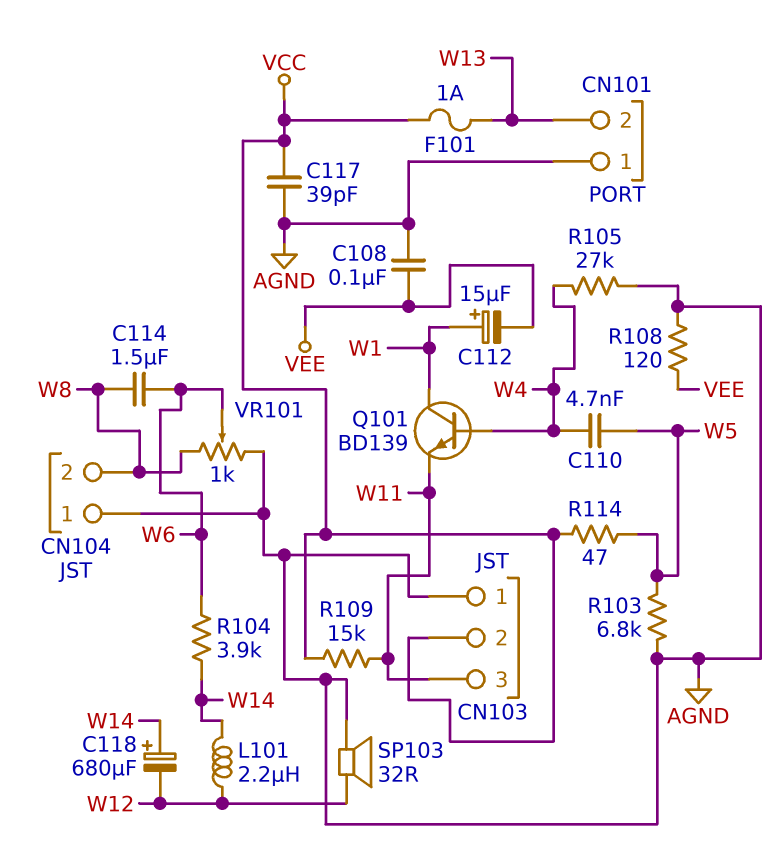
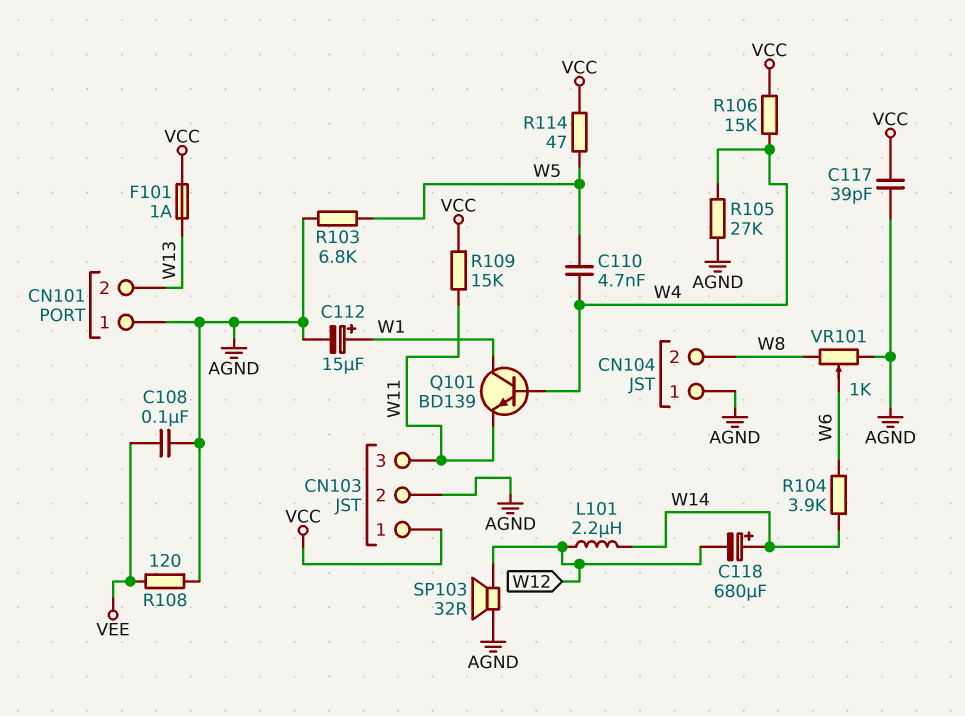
C112: 15uF (plus W1, minus VEE) -> 15uF (plus W1, minus AGND)
C114: 1.5uF (W6, W8) -> none
CN103 pin 1: AGND -> VCC
CN103 pin 2: VCC -> AGND
R106: none -> 15k (VCC, W4)

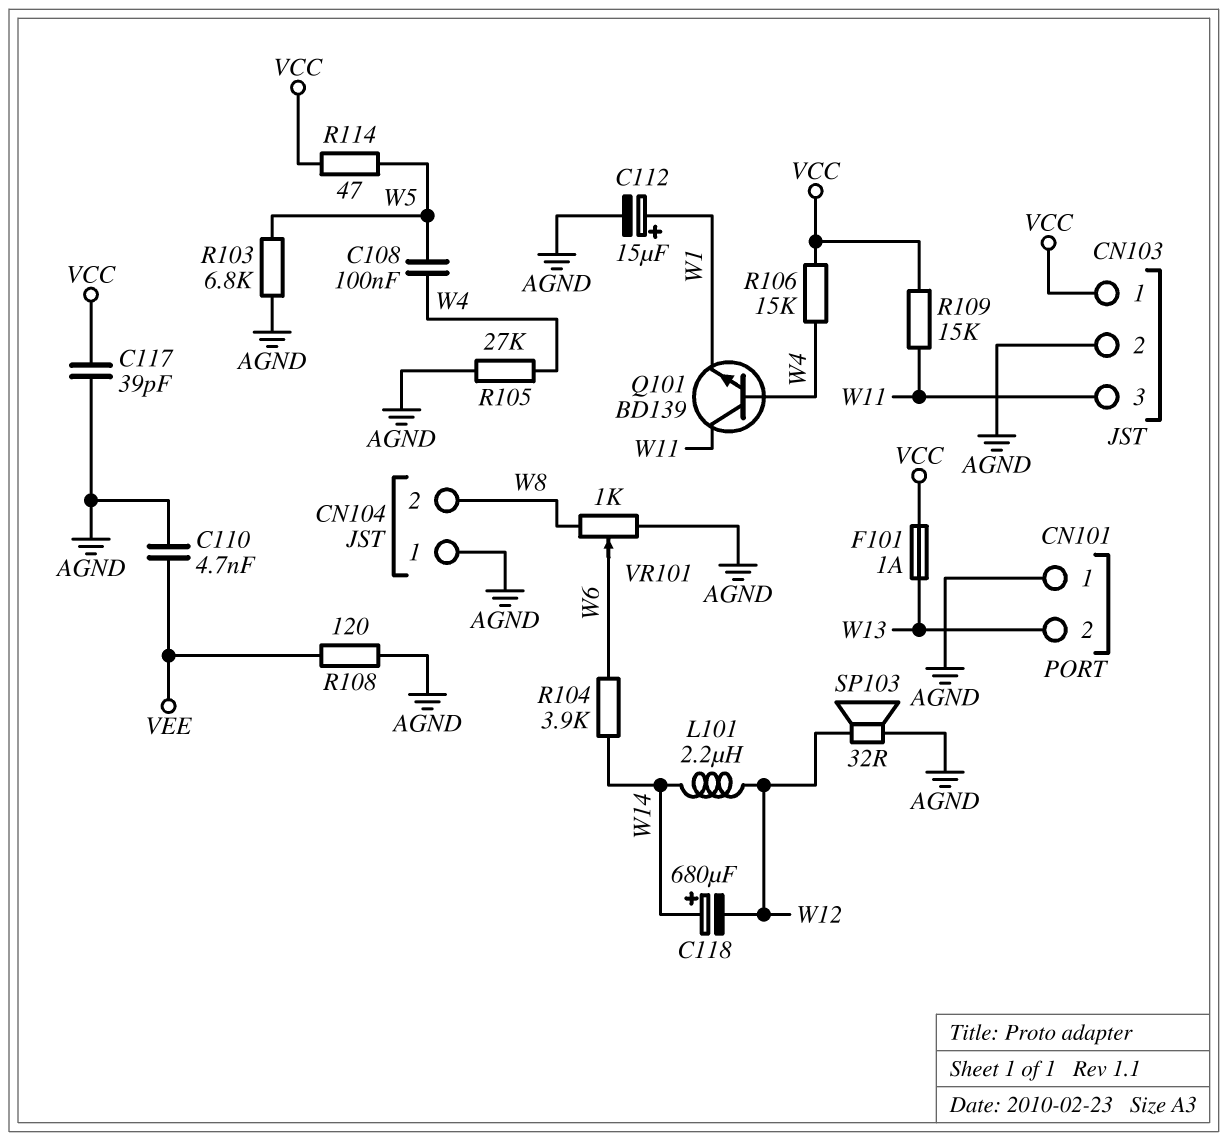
C108: 100nF (AGND, VEE) -> 100nF (W4, W5)
C110: 4.7nF (W4, W5) -> 4.7nF (AGND, VEE)
Q101: NPN BD139 (B W4, C W1, E W11) -> NPN BD139 (B W4, C W11, E W1)

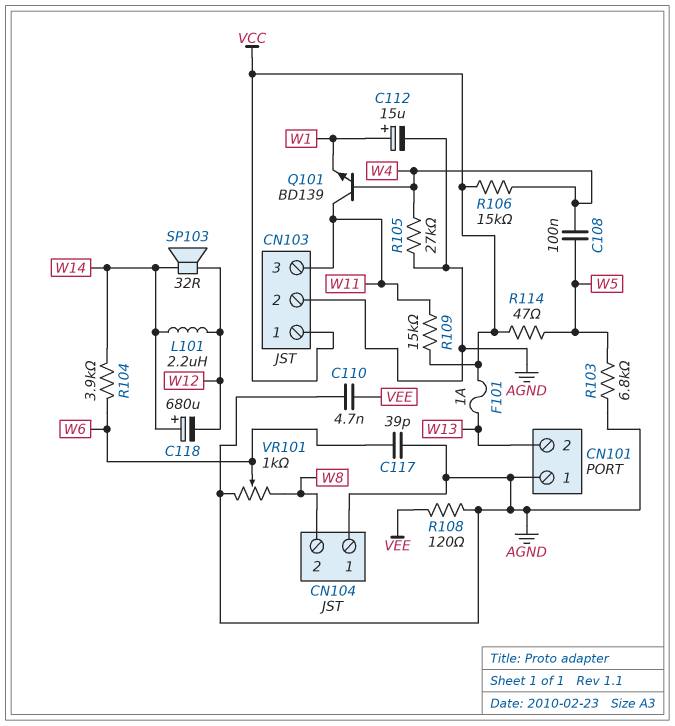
C117: 39pF (AGND, VCC) -> 39pF (AGND, W6)
SP103: speaker 32R (AGND, W12) -> speaker 32R (W12, W14)

